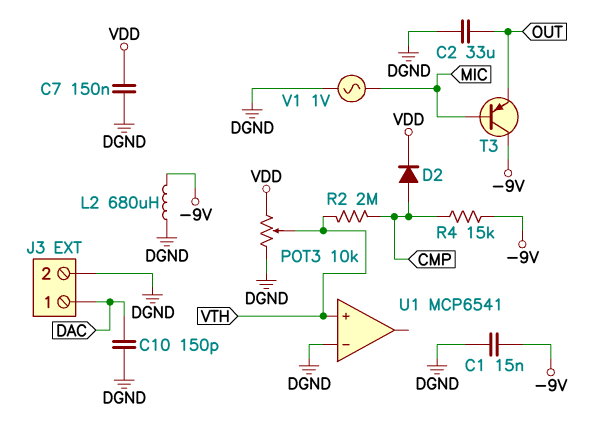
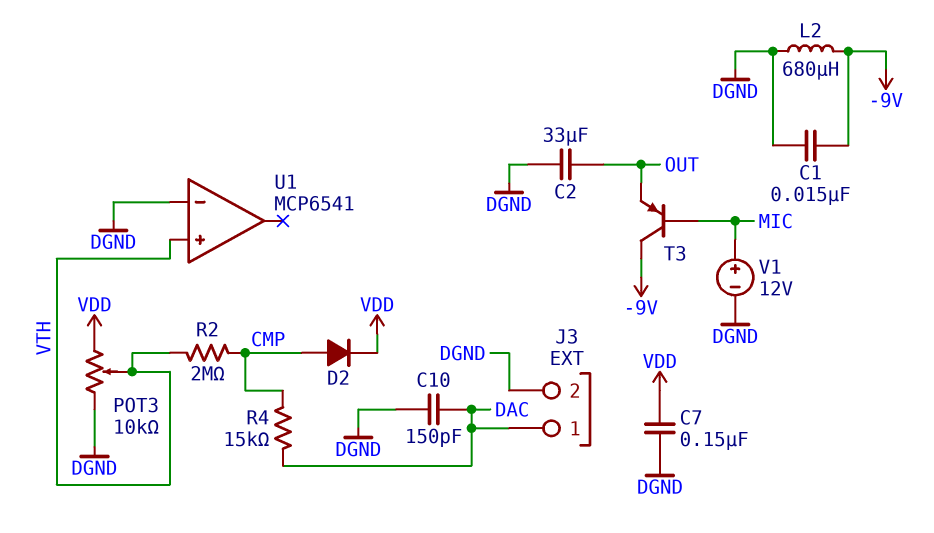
R4: 15k (-9V, CMP) -> 15k (CMP, DAC)
V1: AC 1V (DGND, MIC) -> 12V (plus MIC, minus DGND)

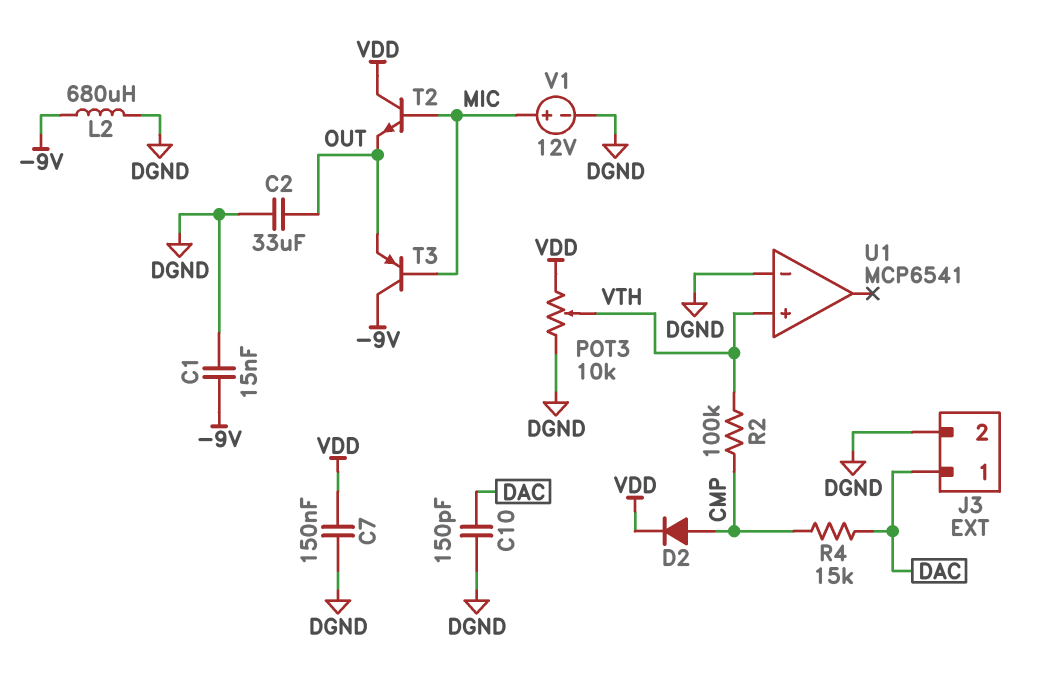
R2: 2M (CMP, VTH) -> 100k (CMP, VTH)
T2: none -> NPN (B MIC, C VDD, E OUT)

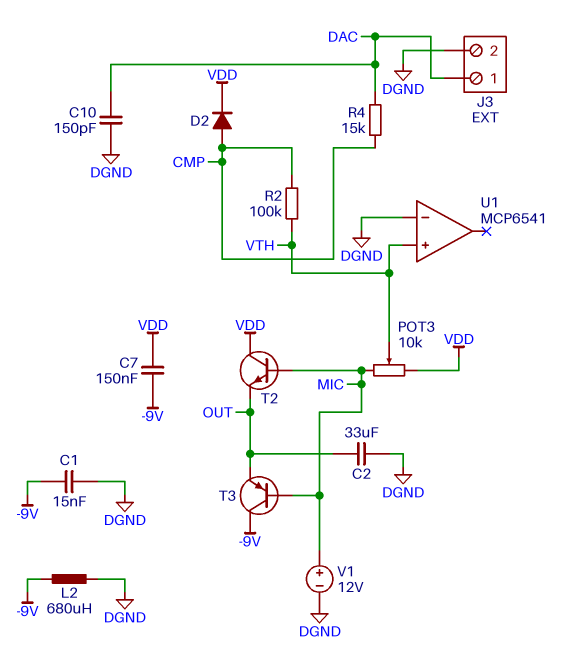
C7: 150nF (DGND, VDD) -> 150nF (-9V, VDD)
POT3: 10k (DGND, VDD, wiper VTH) -> 10k (MIC, VDD, wiper VTH)

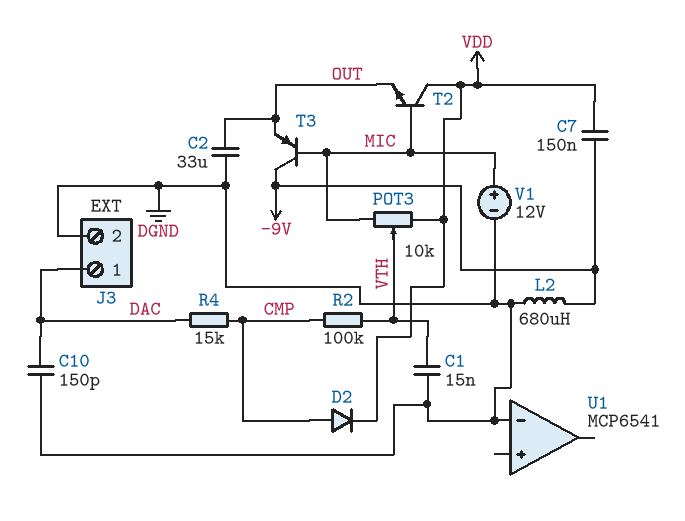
C1: 15nF (-9V, DGND) -> 15nF (DGND, VTH)
U1 pin in+: VTH -> none

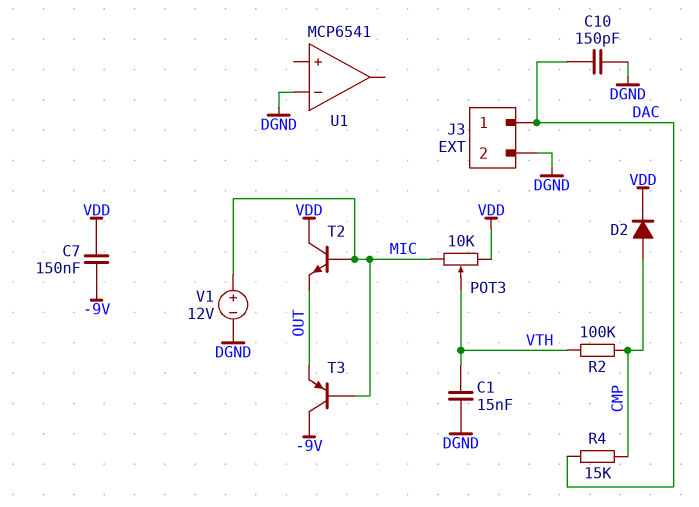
C2: 33uF (DGND, OUT) -> none
L2: 680uH (-9V, DGND) -> none

